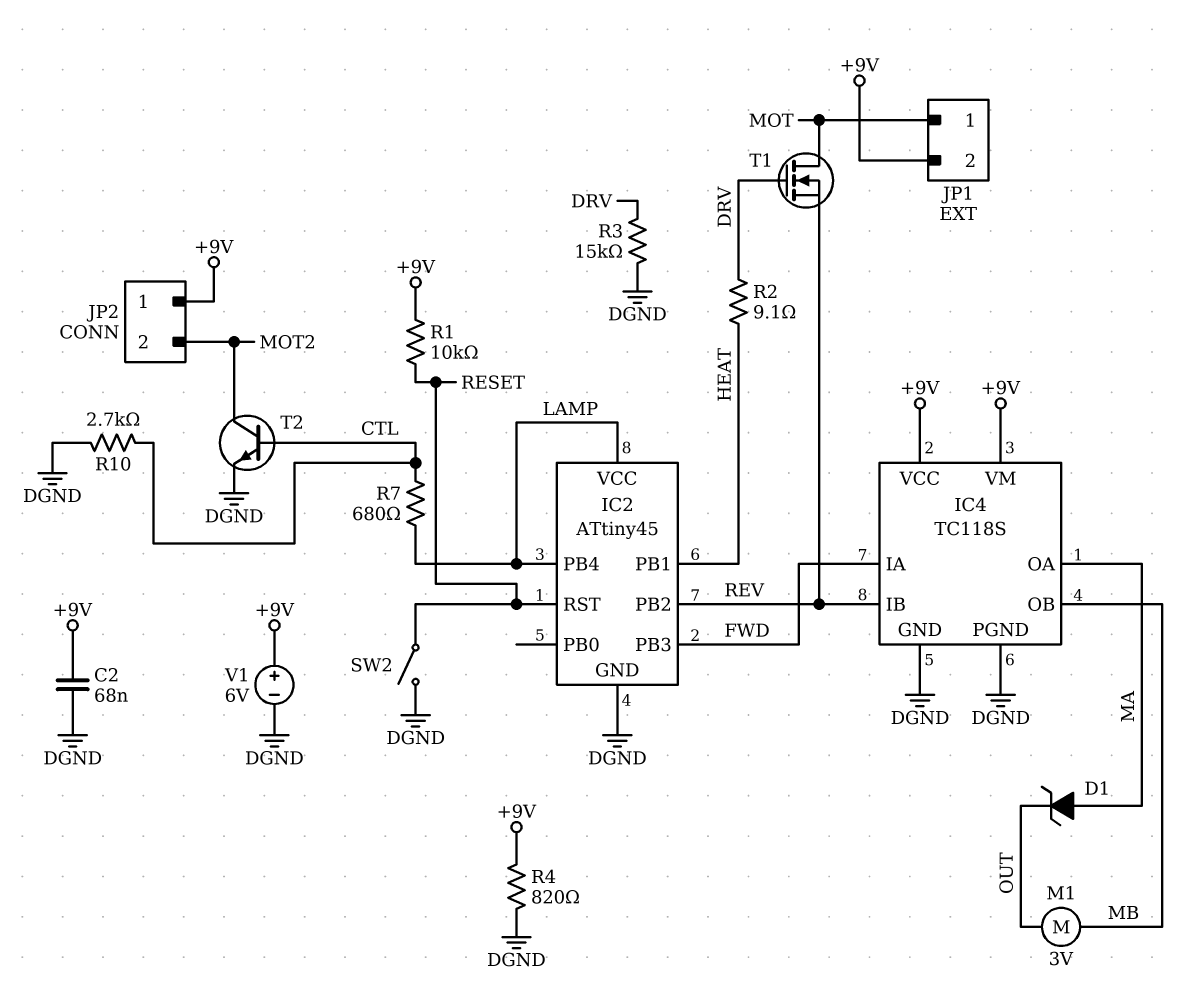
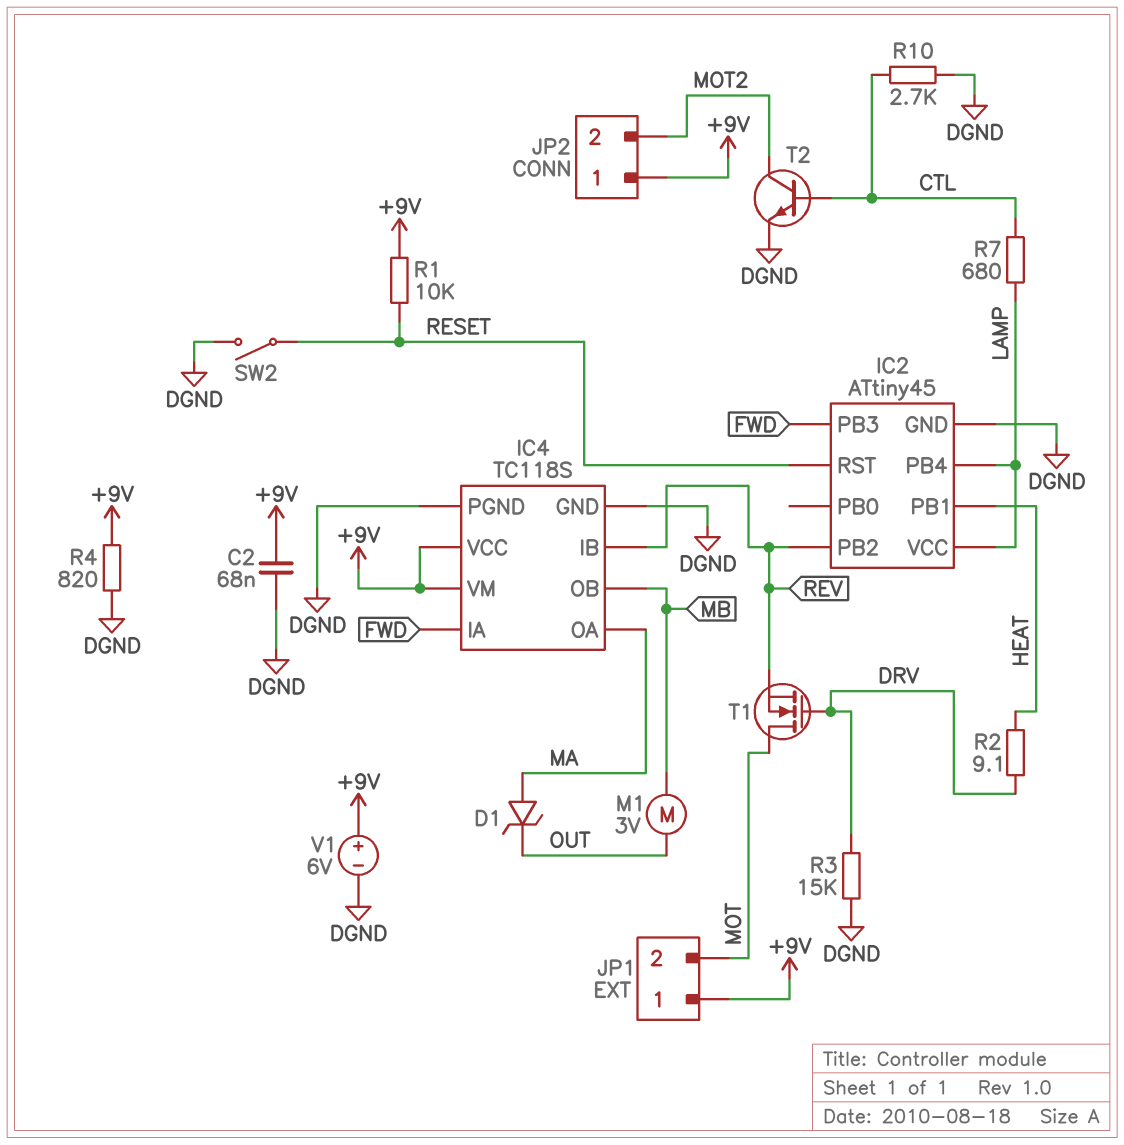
JP1 pin 1: MOT -> +9V
JP1 pin 2: +9V -> MOT

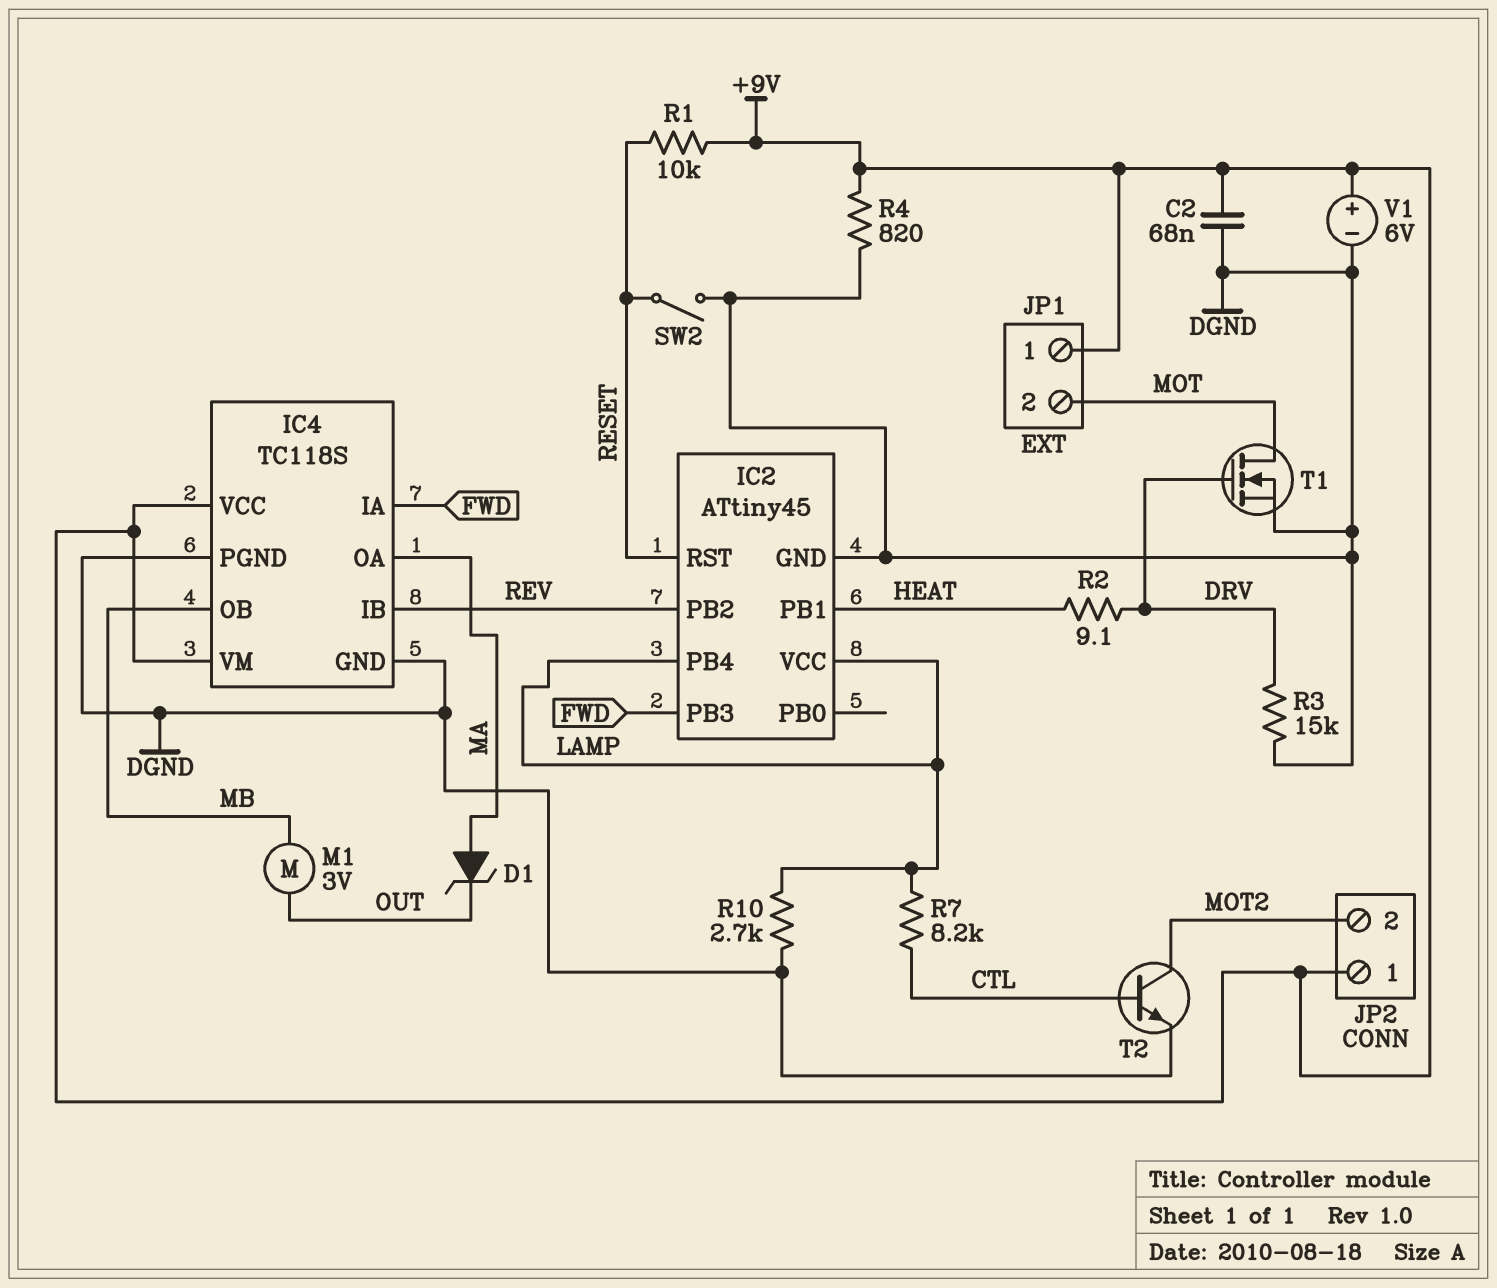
R7: 680 (CTL, LAMP) -> 8.2k (CTL, LAMP)
R10: 2.7k (CTL, DGND) -> 2.7k (DGND, LAMP)
T1: NMOS (G DRV, D MOT, S REV) -> NMOS (G DRV, D MOT, S DGND)

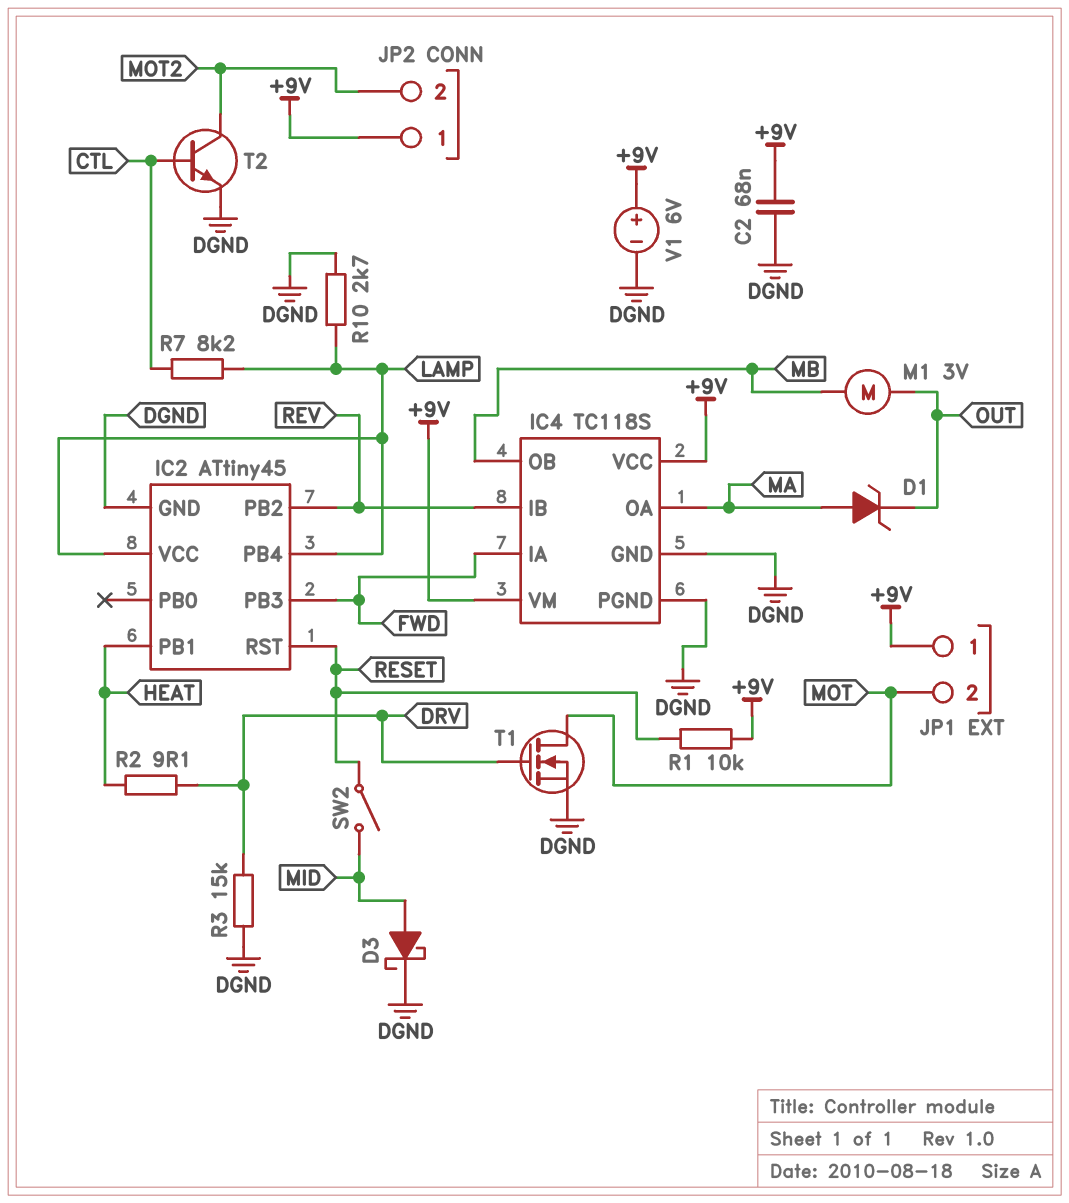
D3: none -> schottky (A MID, K DGND)
R4: 820 (+9V, DGND) -> none
SW2: switch (DGND, RESET) -> switch (MID, RESET)

